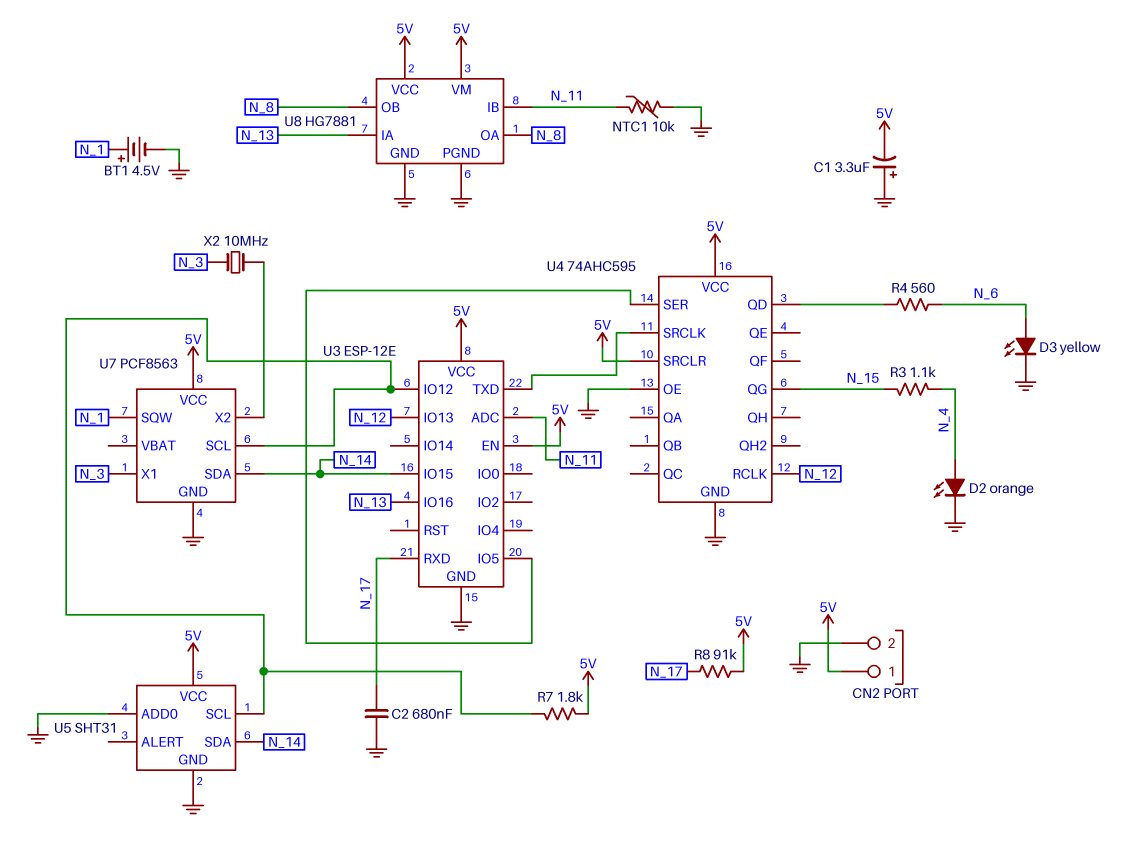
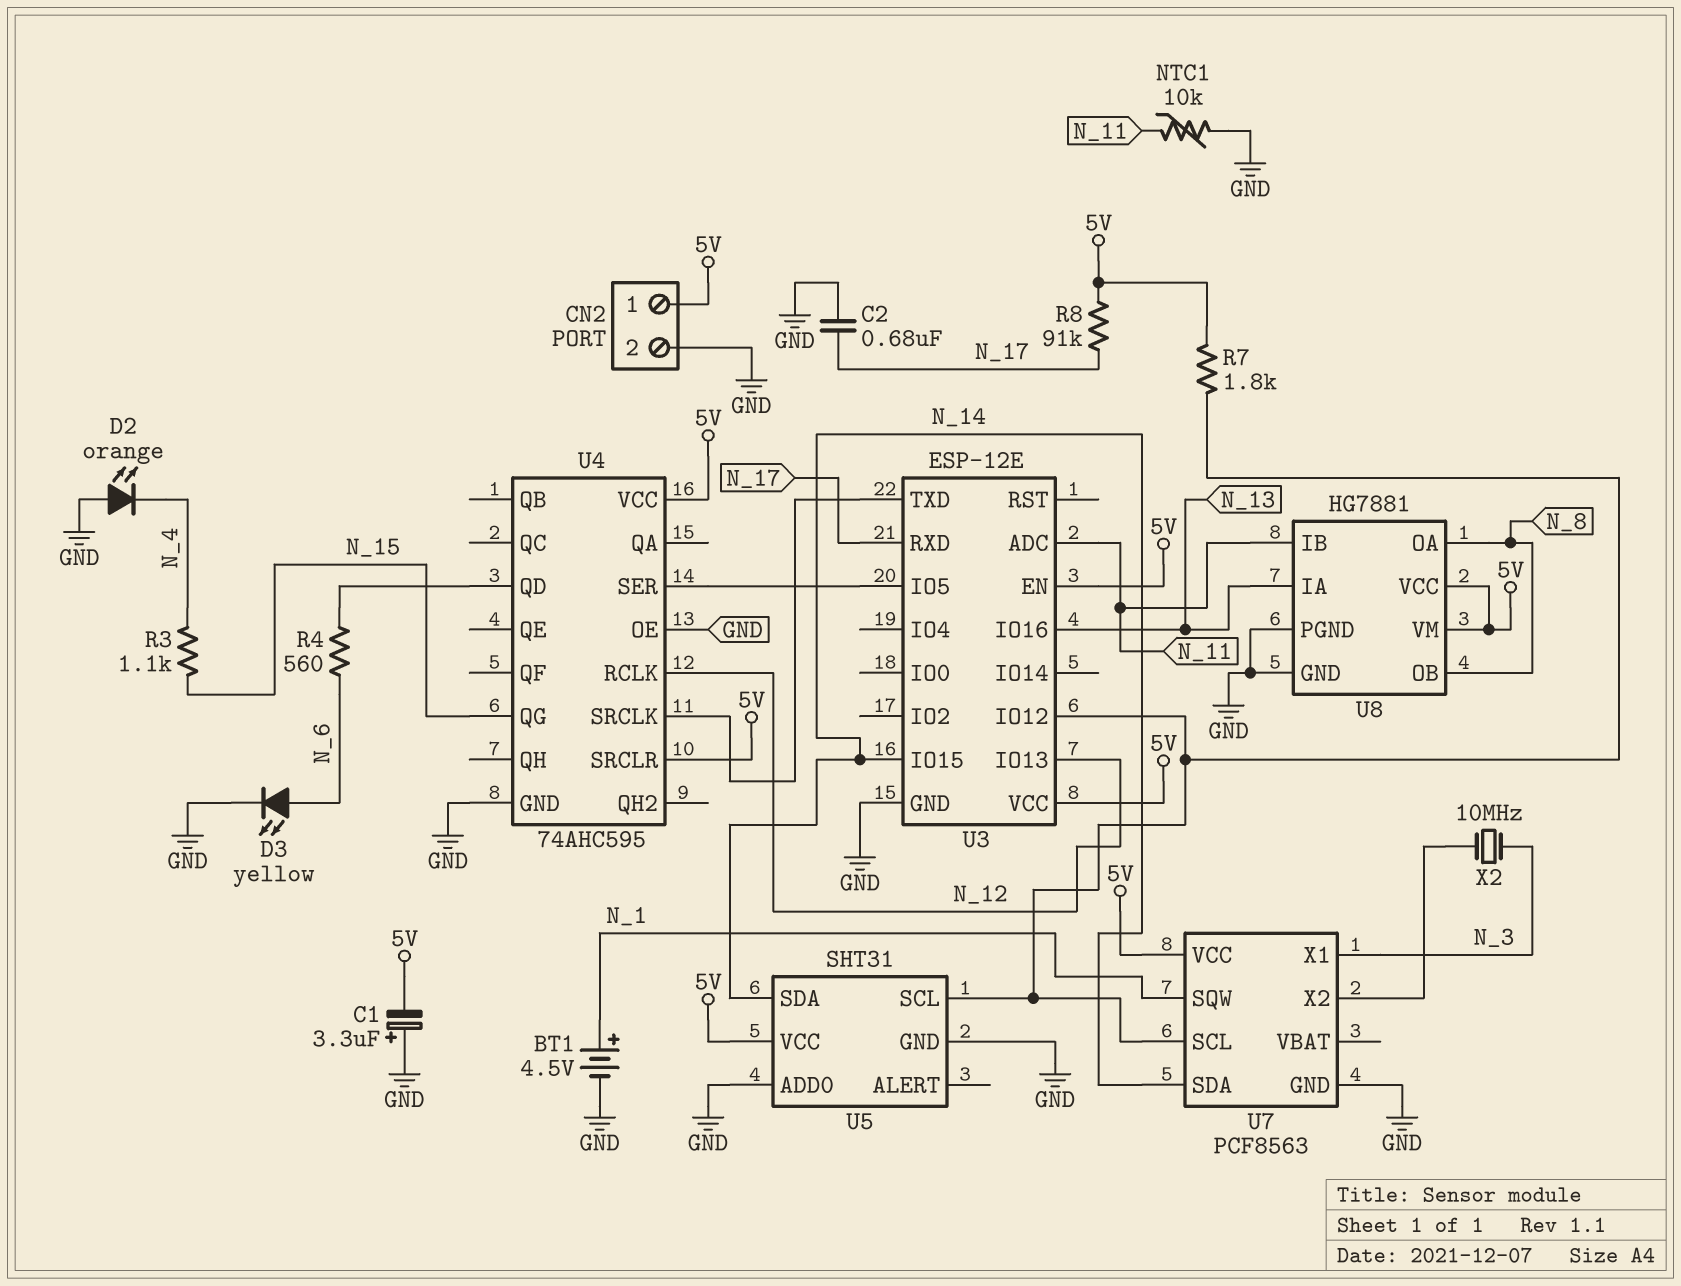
D2: LED orange (A N_4, K GND) -> LED orange (A GND, K N_4)

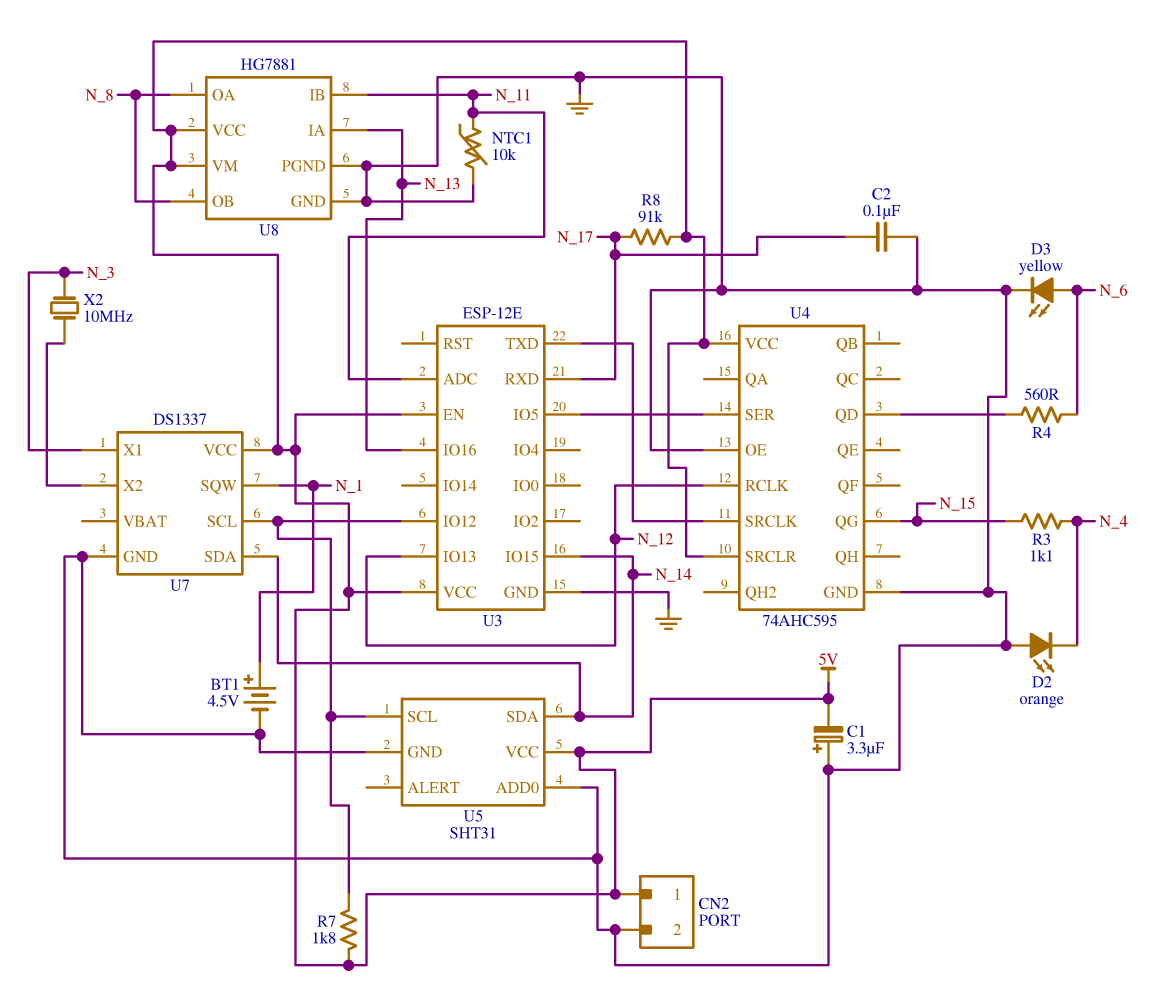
C2: 680nF (GND, N_17) -> 100nF (GND, N_17)
U7: PCF8563 -> DS1337

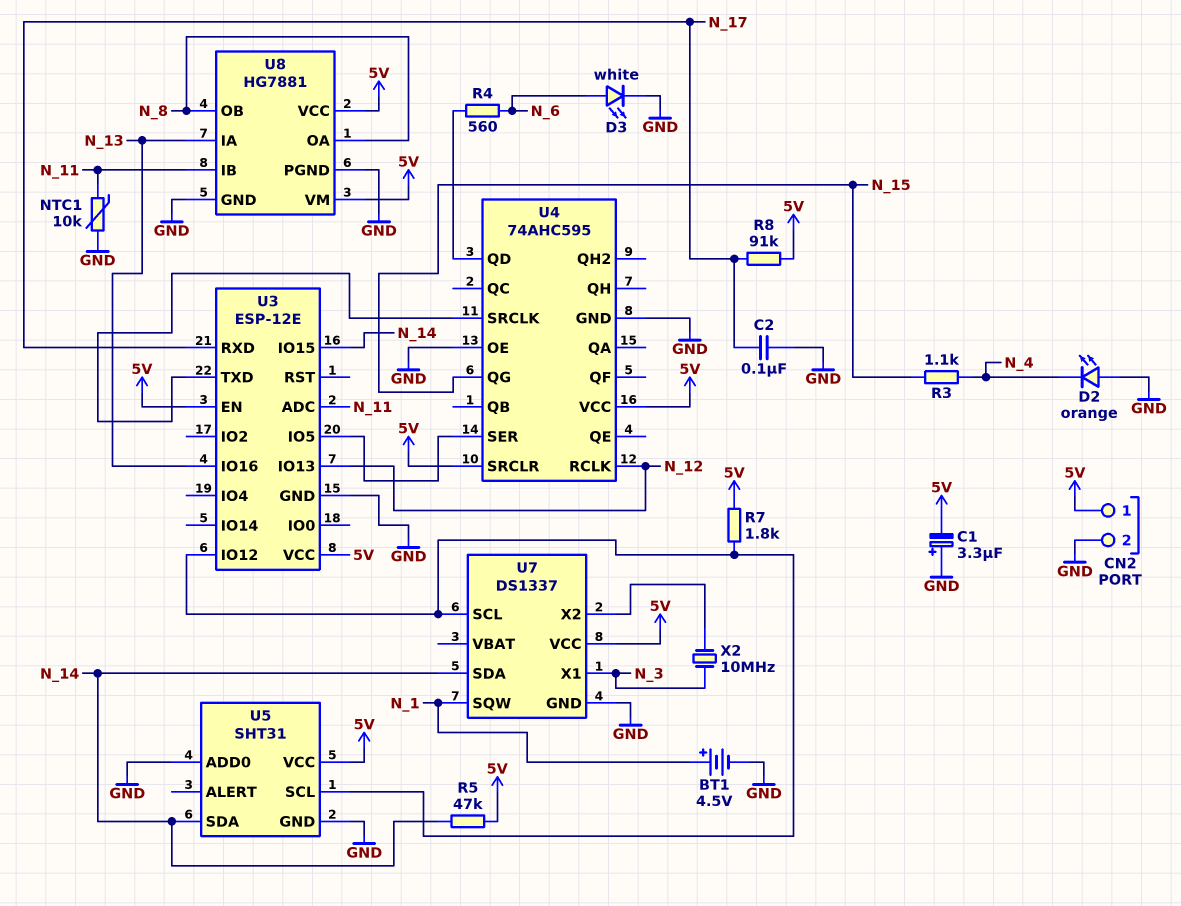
D3: LED yellow (A N_6, K GND) -> LED white (A N_6, K GND)
R5: none -> 47k (5V, N_14)

